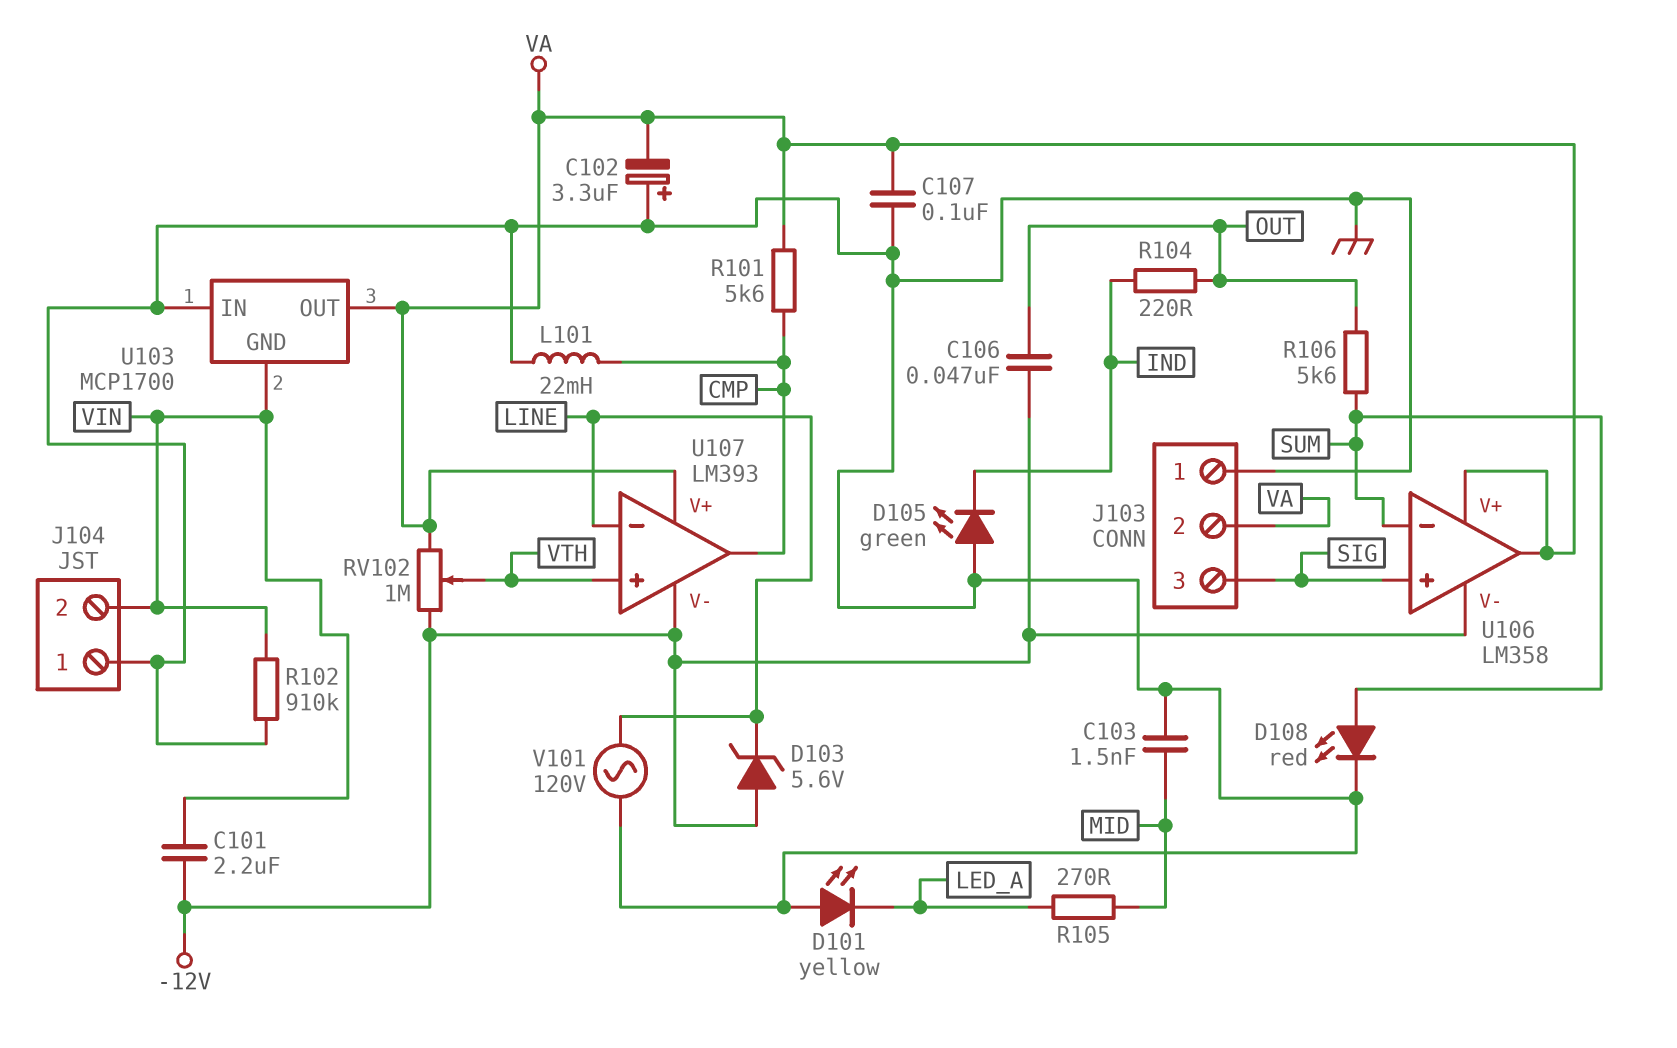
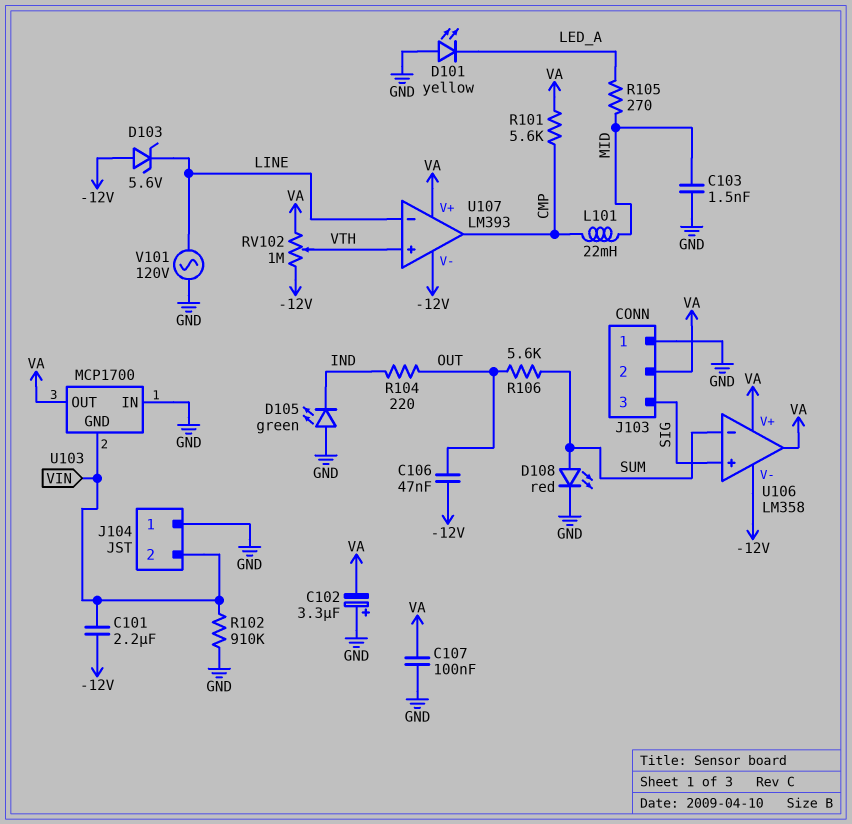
L101: 22mH (CMP, GND) -> 22mH (CMP, MID)

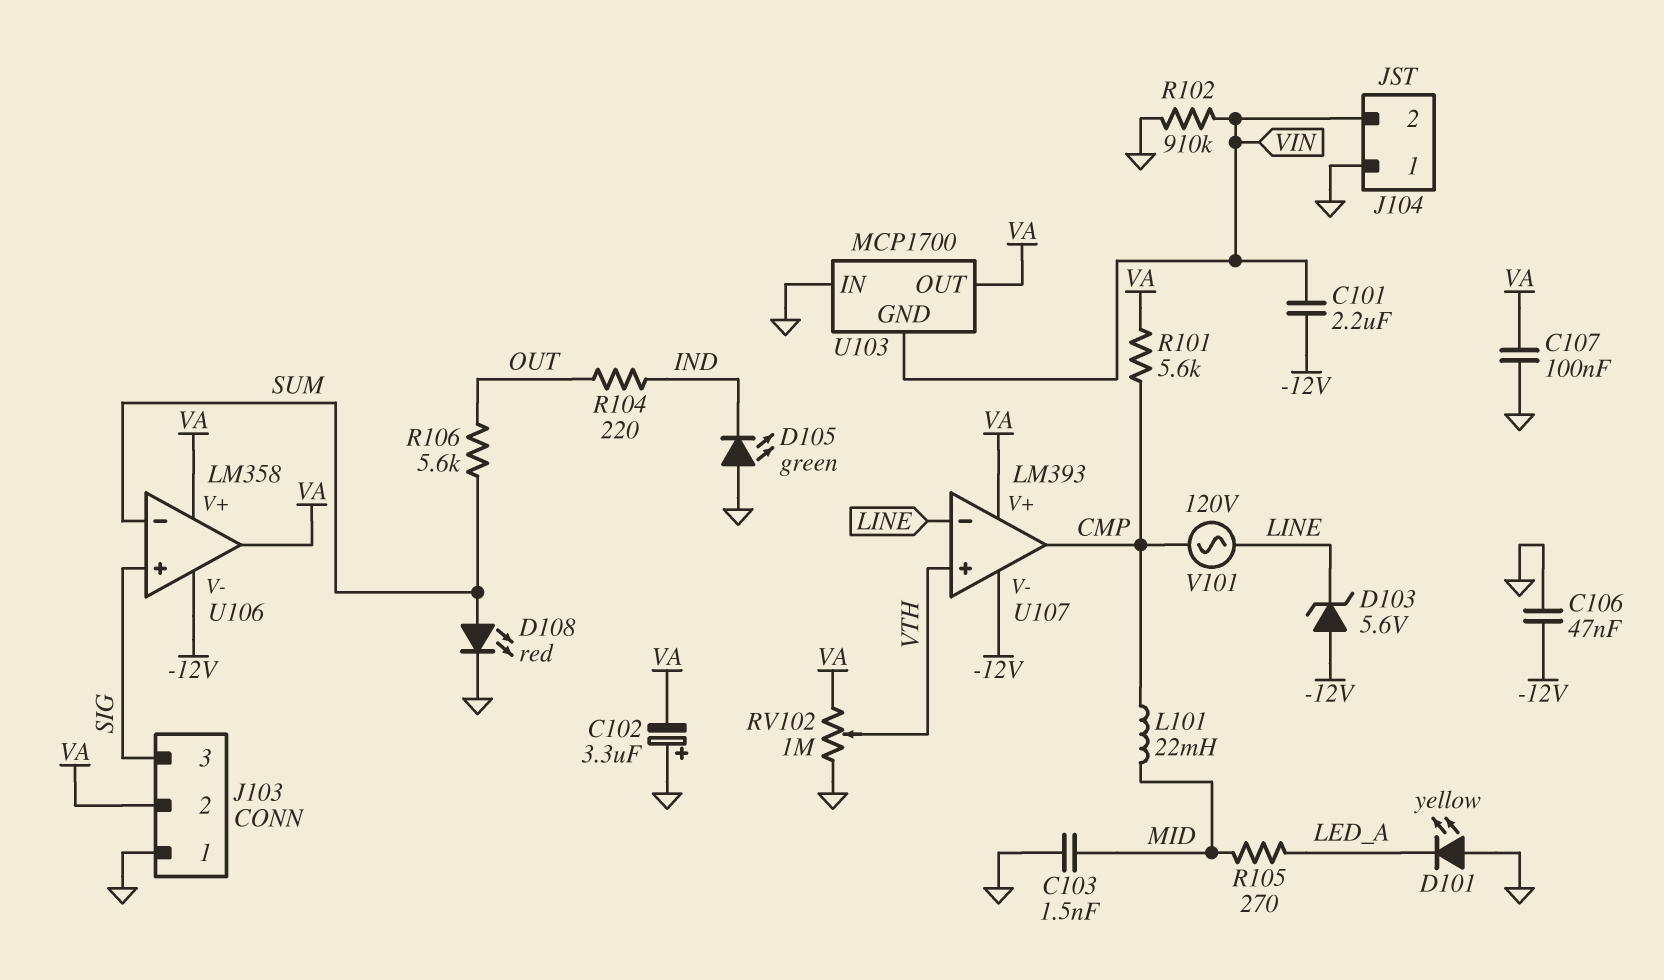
C106: 47nF (-12V, OUT) -> 47nF (-12V, GND)
RV102: 1M (-12V, VA, wiper VTH) -> 1M (GND, VA, wiper VTH)
V101: AC 120V (GND, LINE) -> AC 120V (CMP, LINE)

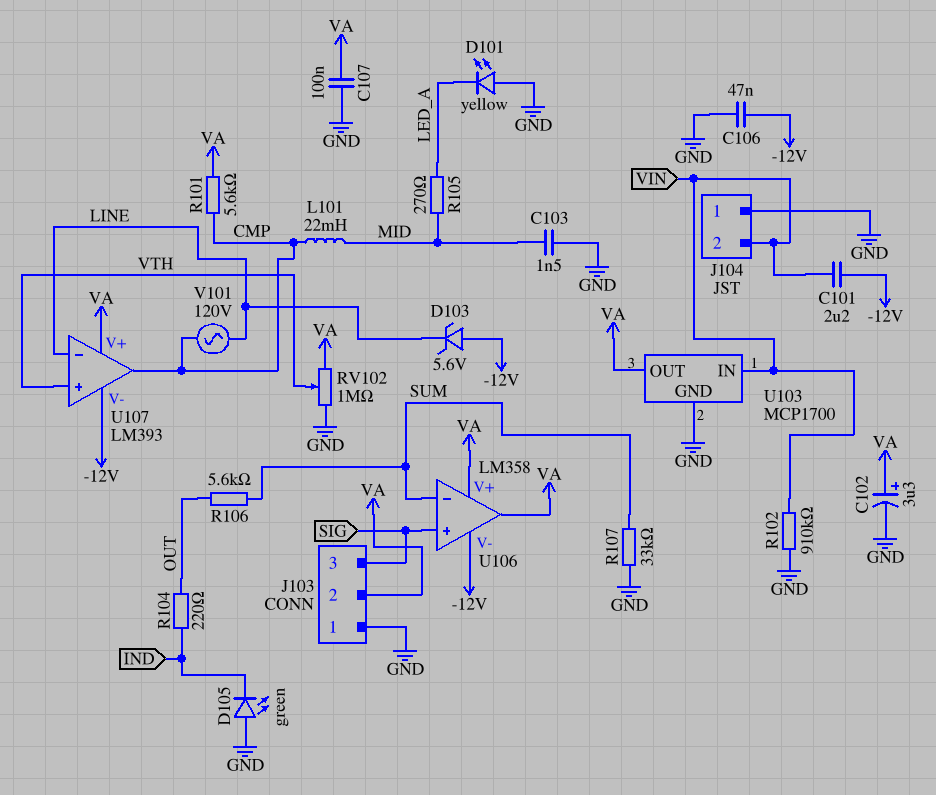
C102: 3.3uF (plus GND, minus VA) -> 3.3uF (plus VA, minus GND)
D108: LED red (A SUM, K GND) -> none
R107: none -> 33k (GND, SUM)
U103 pin GND: VIN -> GND
U103 pin IN: GND -> VIN

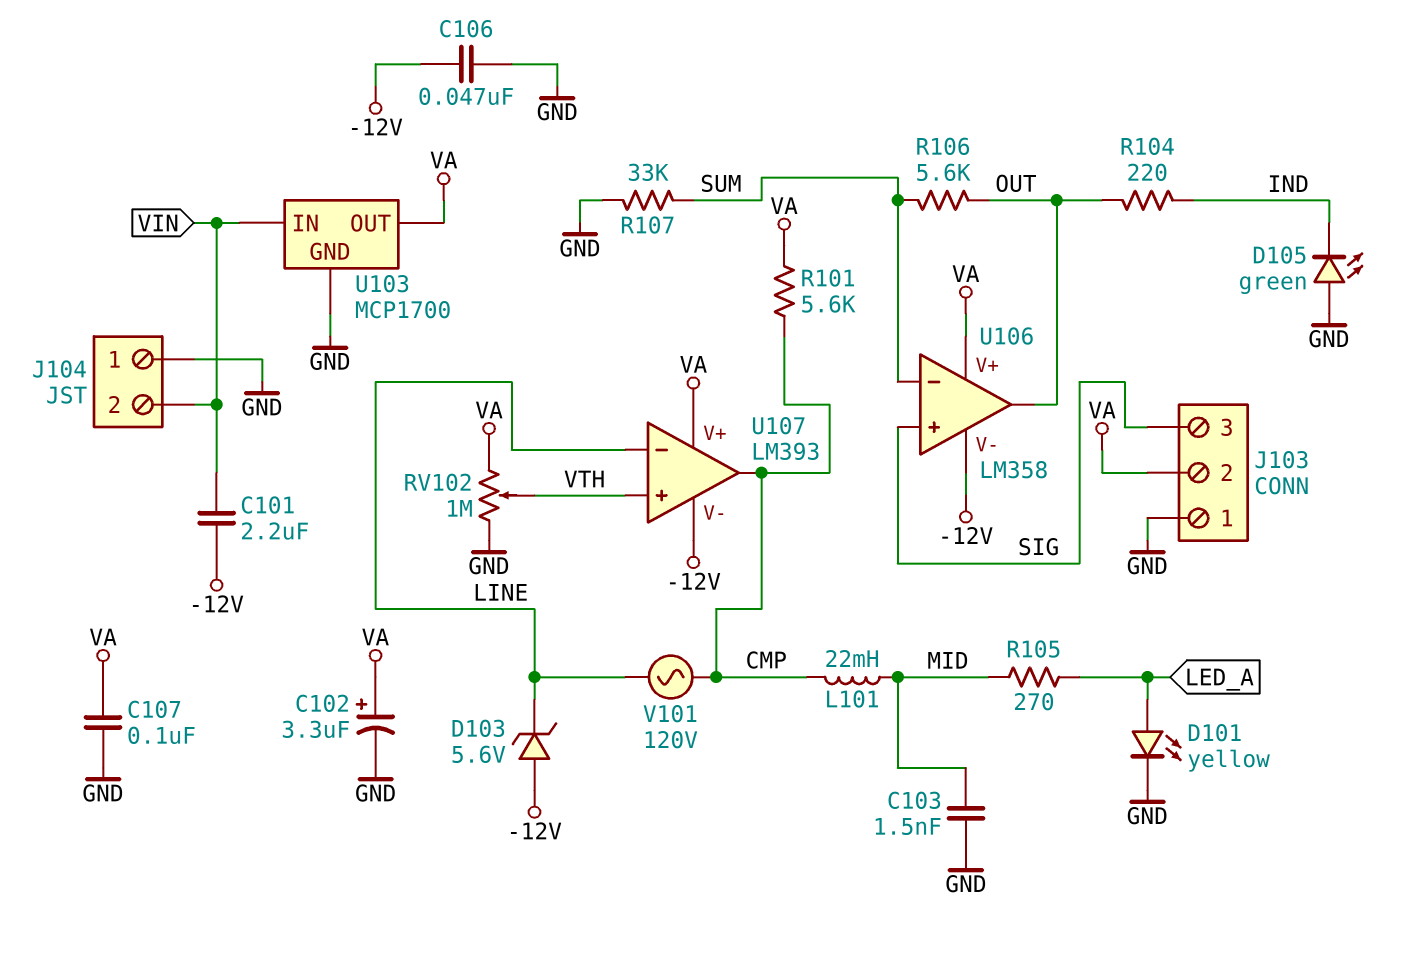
D101: LED yellow (A GND, K LED_A) -> LED yellow (A LED_A, K GND)
R102: 910k (GND, VIN) -> none
U106 pin out: VA -> OUT

